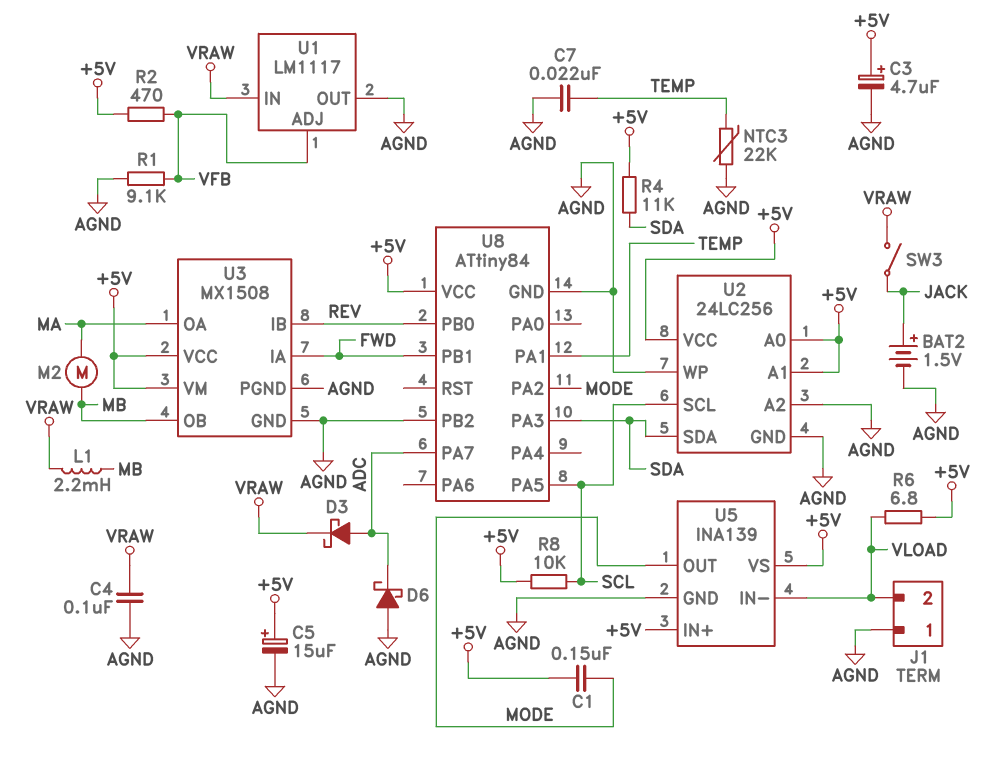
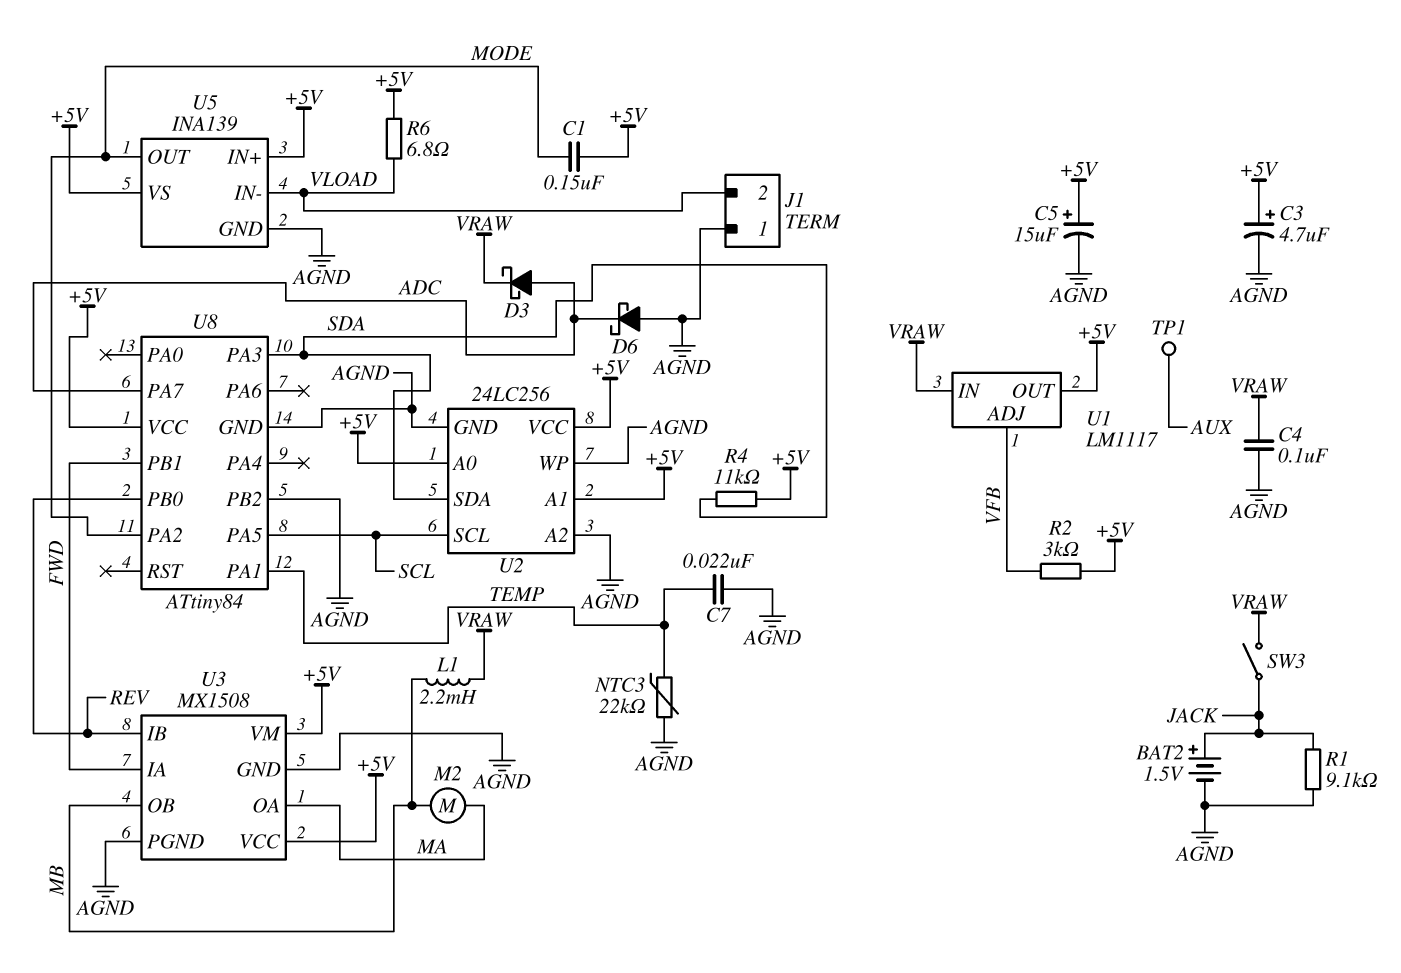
R1: 9.1k (AGND, VFB) -> 9.1k (AGND, JACK)
R2: 470 (+5V, VFB) -> 3k (+5V, VFB)
R8: 10k (+5V, SCL) -> none
TP1: none -> test point (AUX)
U1 pin OUT: AGND -> +5V

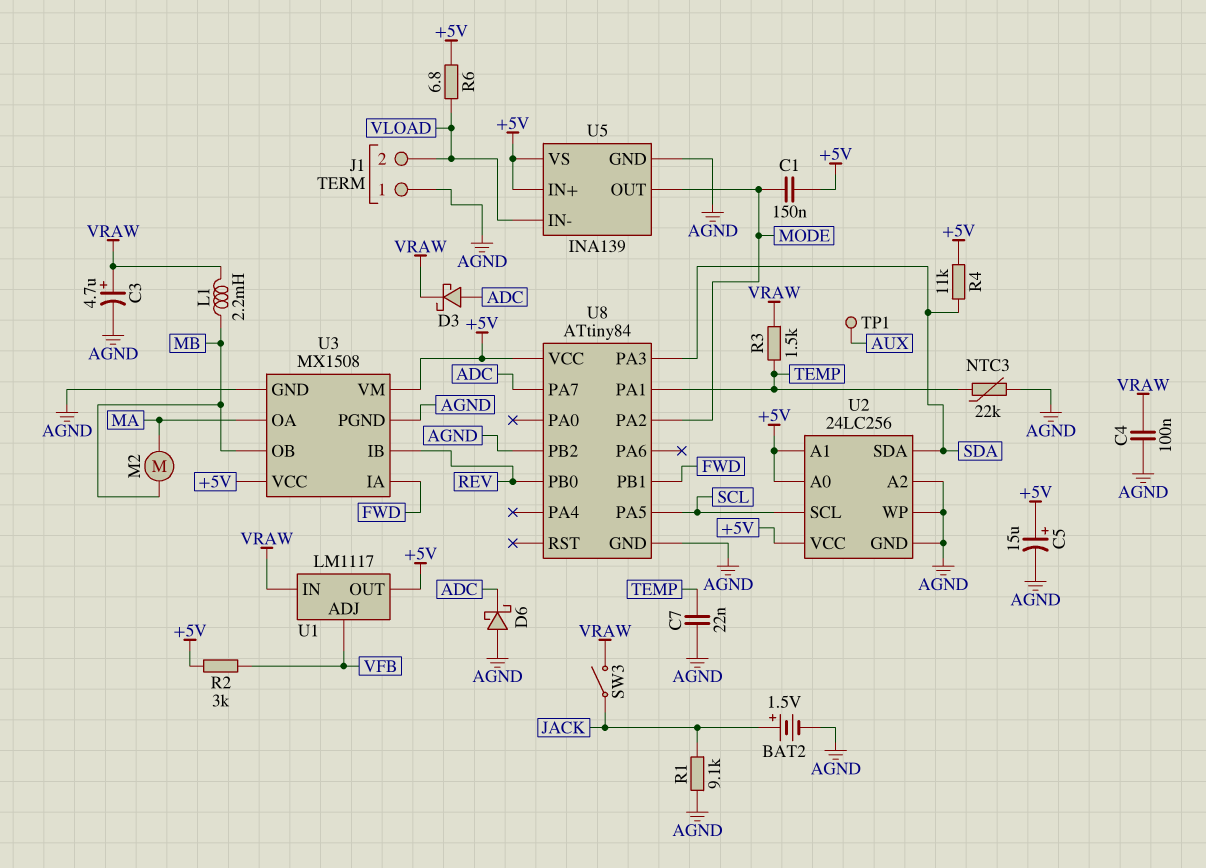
C3: 4.7uF (plus +5V, minus AGND) -> 4.7uF (plus VRAW, minus AGND)
R3: none -> 1.5k (TEMP, VRAW)

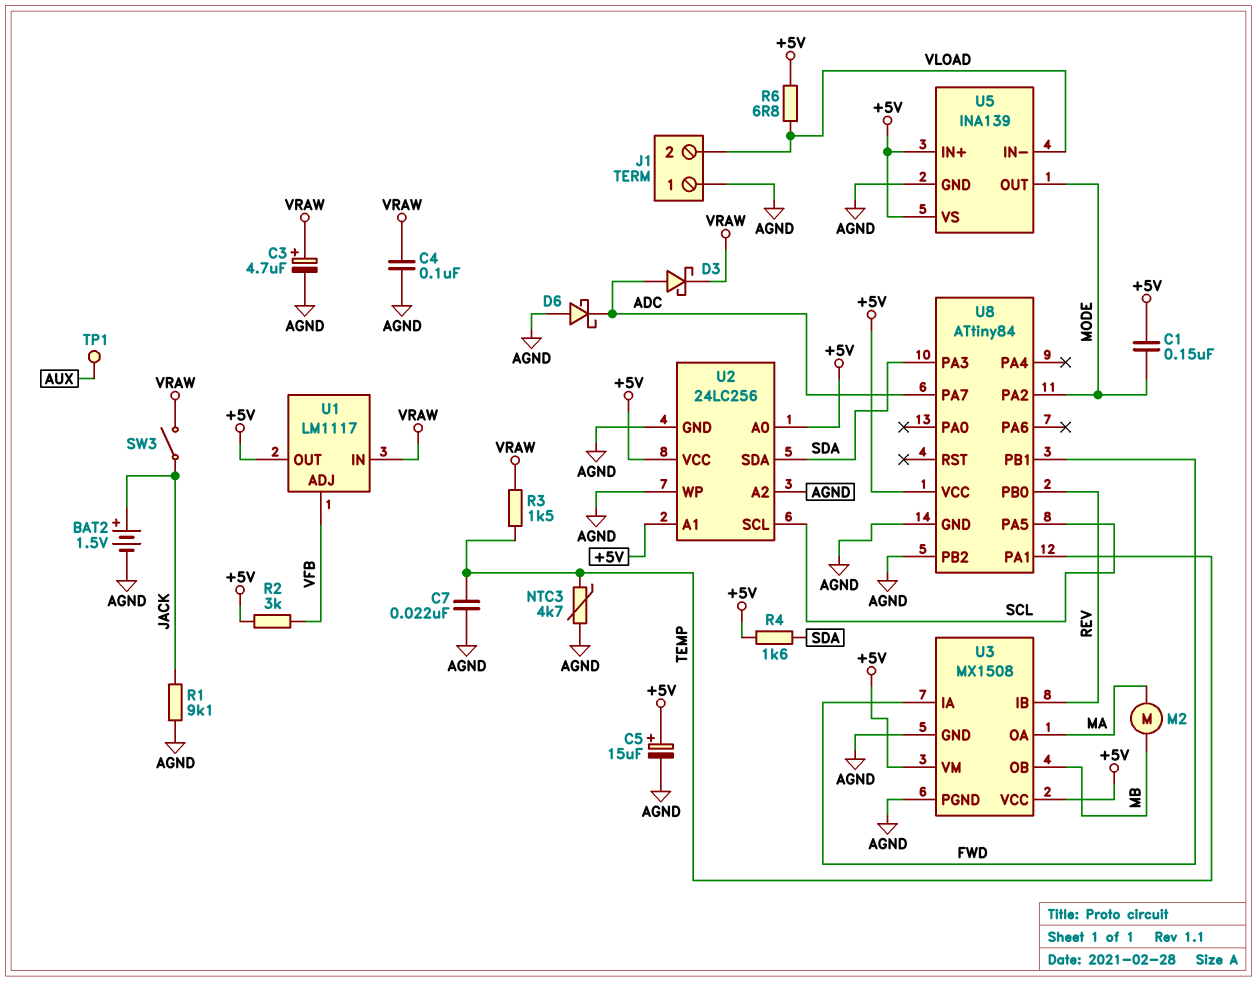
L1: 2.2mH (MB, VRAW) -> none
NTC3: 22k (AGND, TEMP) -> 4.7k (AGND, TEMP)
R4: 11k (+5V, SDA) -> 1.6k (+5V, SDA)

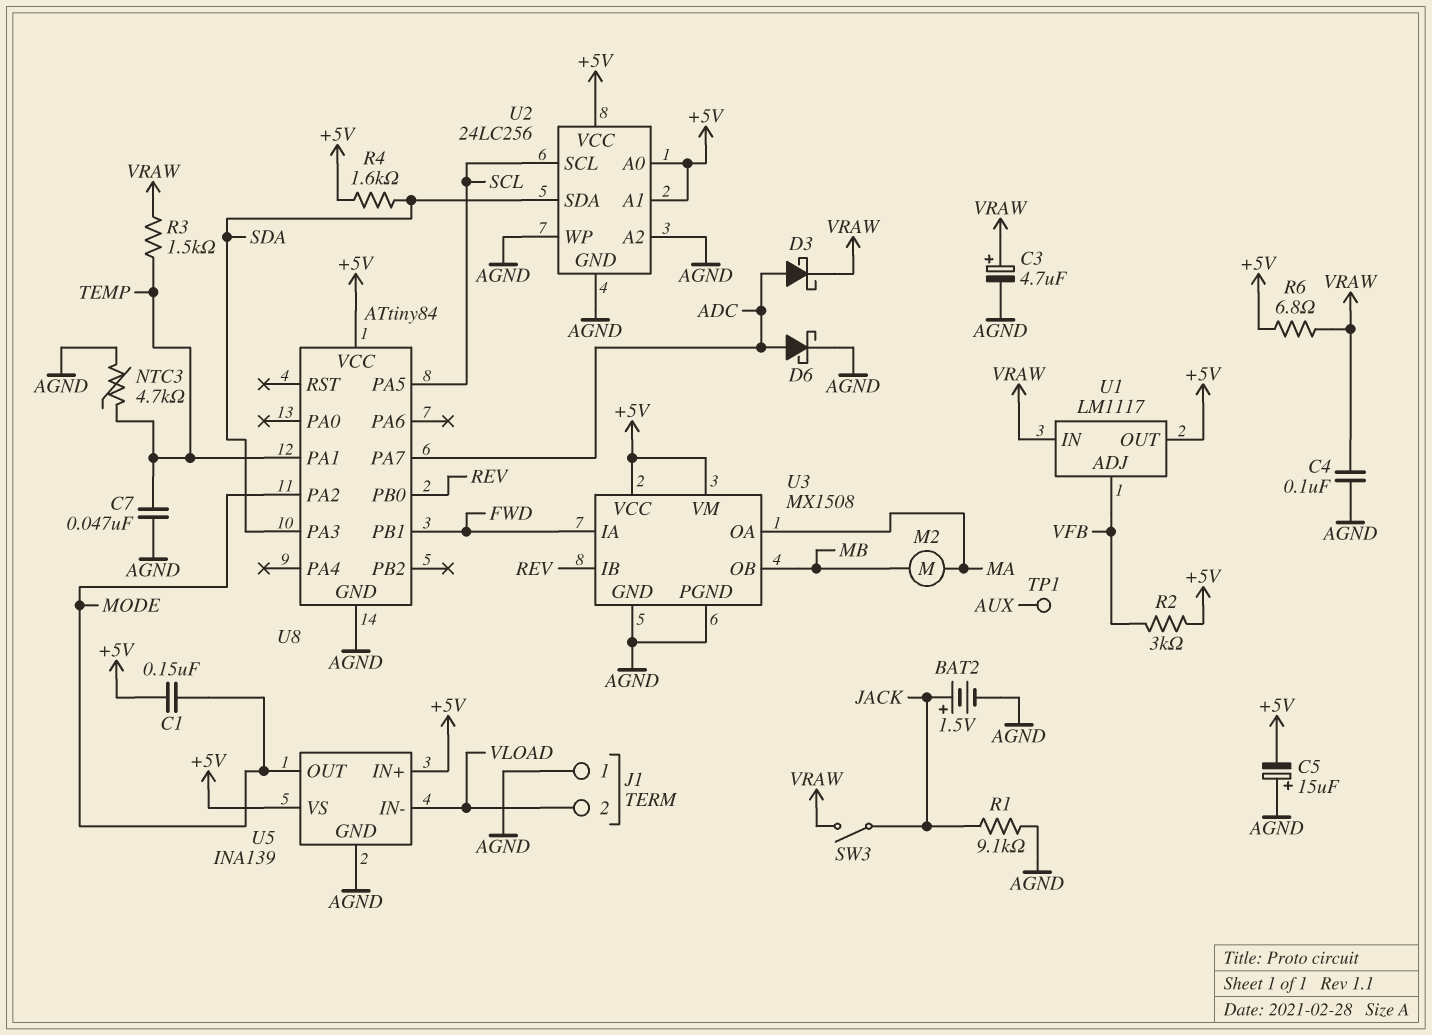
C5: 15uF (plus +5V, minus AGND) -> 15uF (plus AGND, minus +5V)
C7: 22nF (AGND, TEMP) -> 47nF (AGND, TEMP)
D6: schottky (A AGND, K ADC) -> schottky (A ADC, K AGND)
R6: 6.8 (+5V, VLOAD) -> 6.8 (+5V, VRAW)
U8 pin PB2: AGND -> none

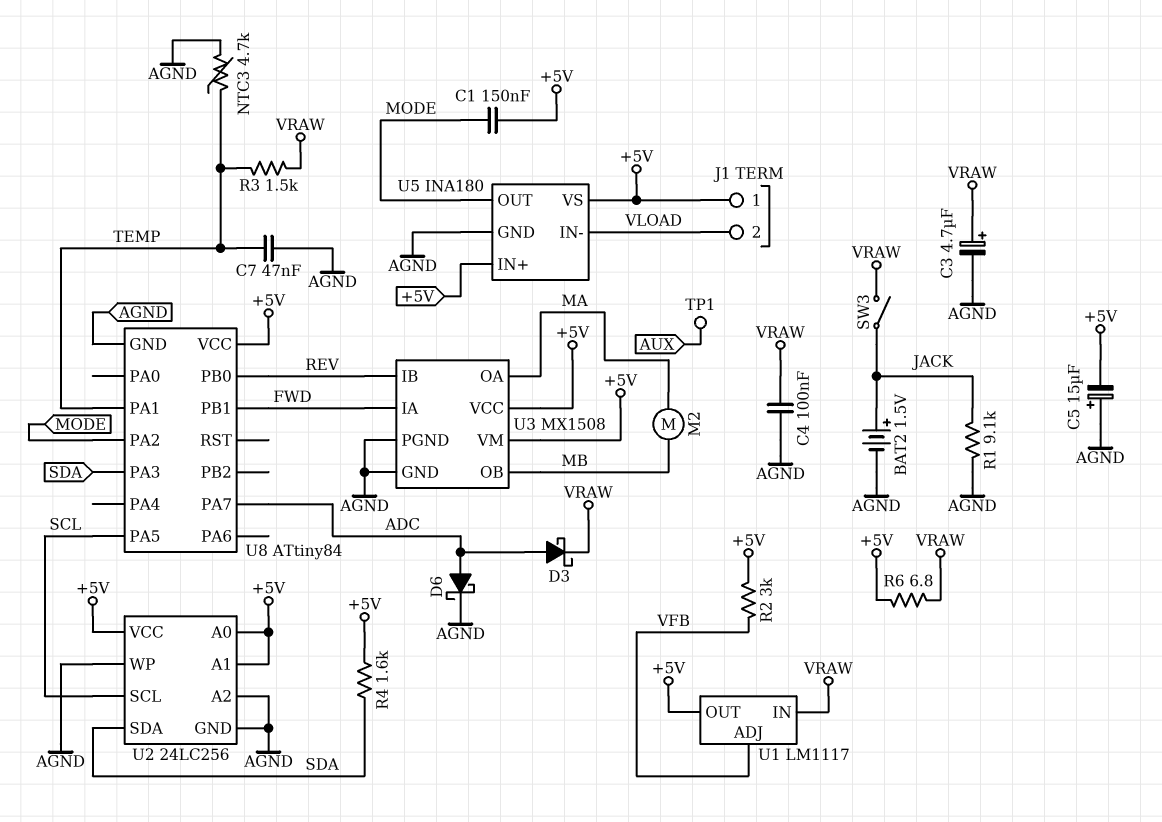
J1 pin 1: AGND -> +5V
U5: INA139 -> INA180

